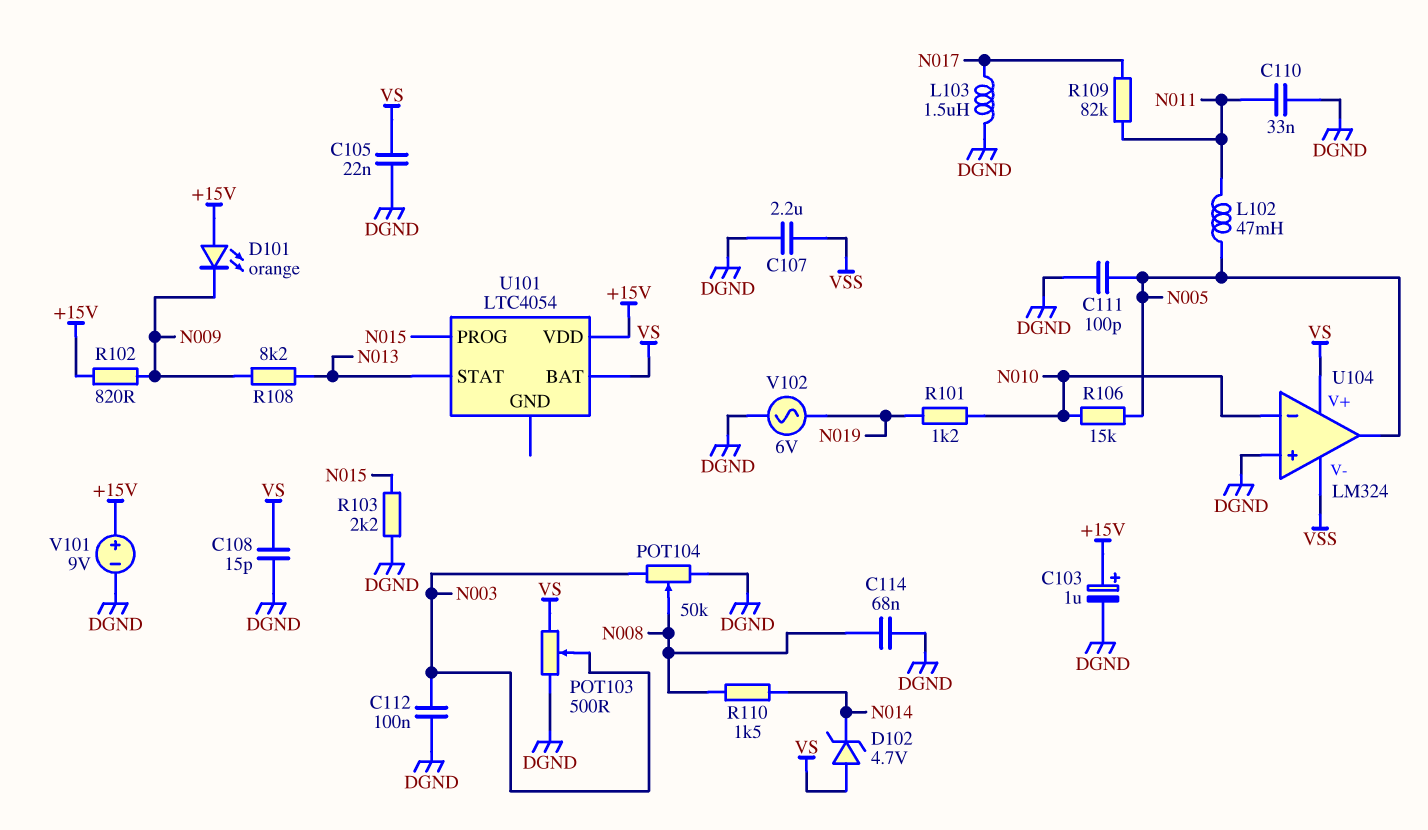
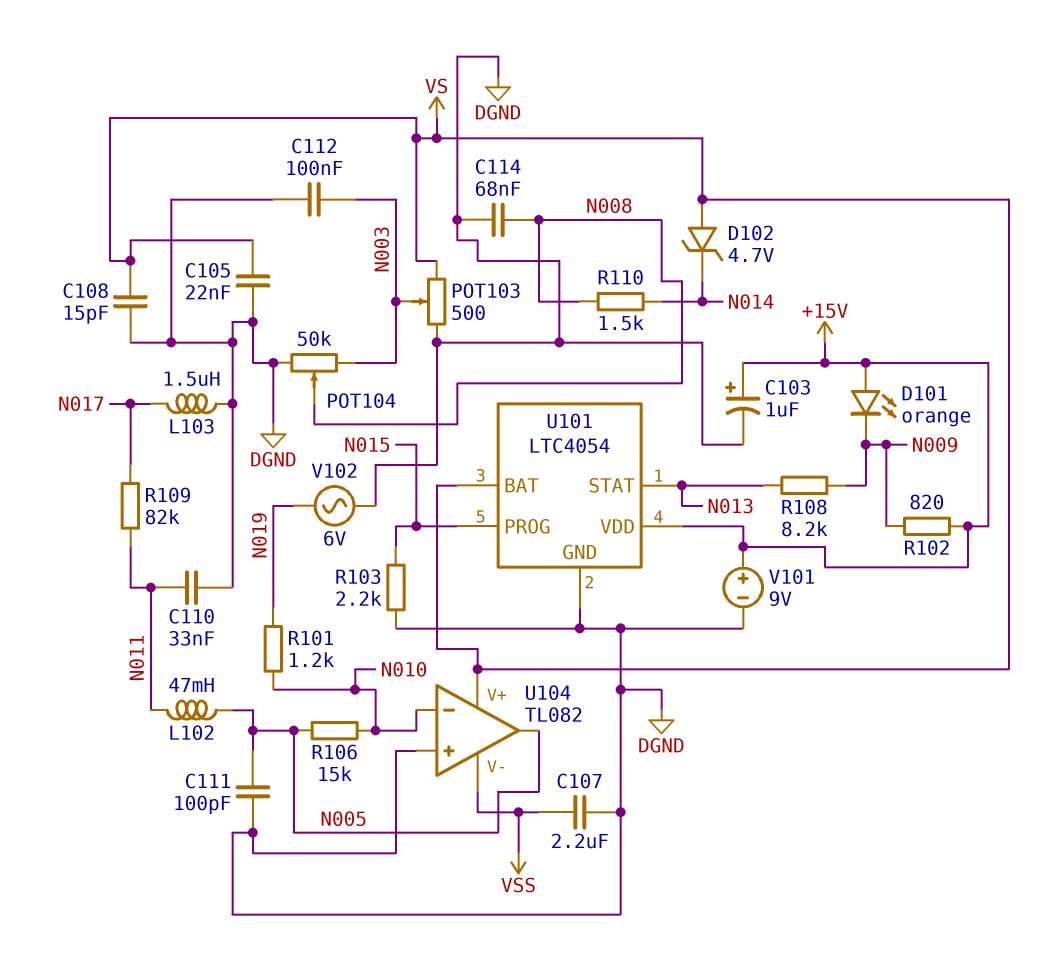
U101 pin GND: none -> DGND
U104: LM324 -> TL082

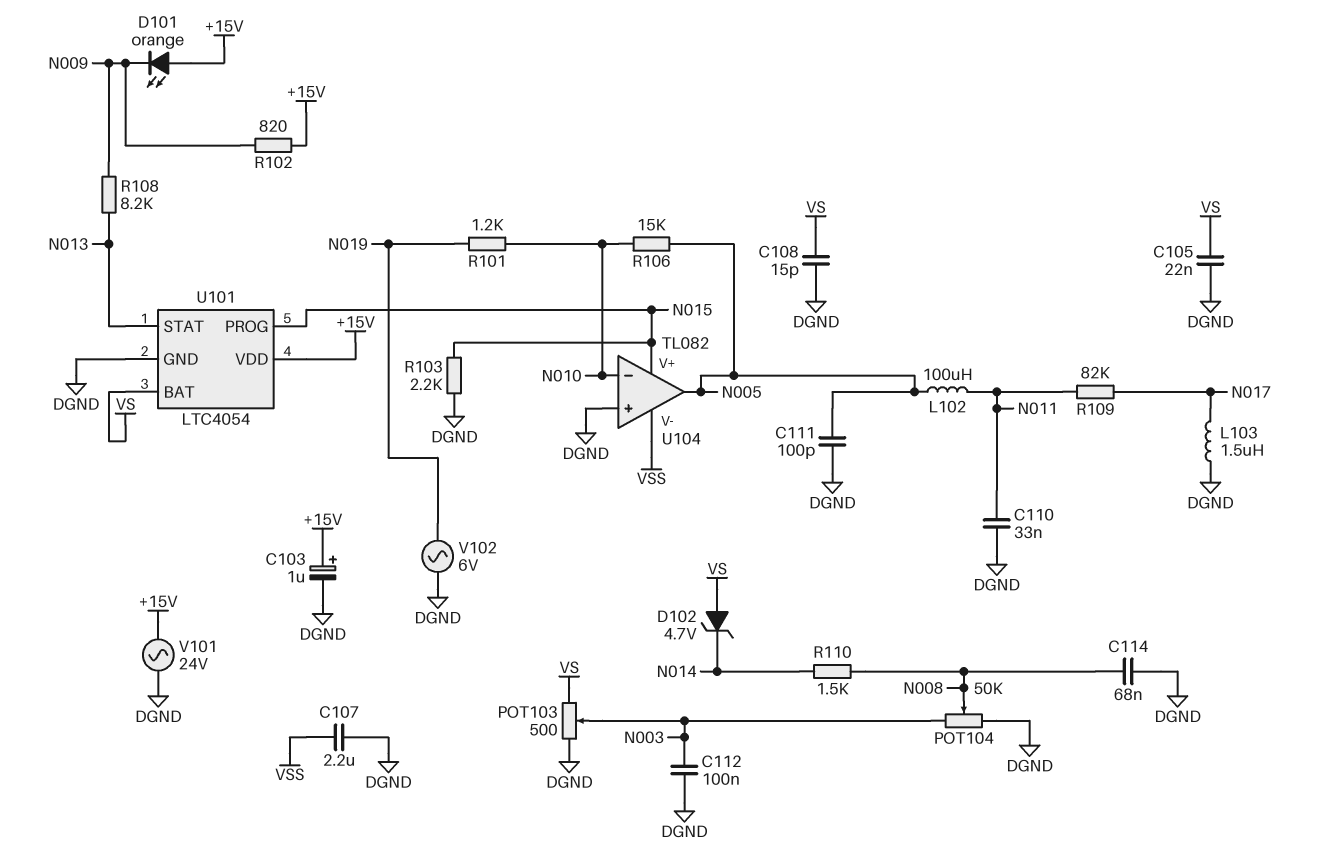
L102: 47mH (N005, N011) -> 100uH (N005, N011)
U104 pin V+: VS -> N015
V101: 9V (plus +15V, minus DGND) -> AC 24V (+15V, DGND)

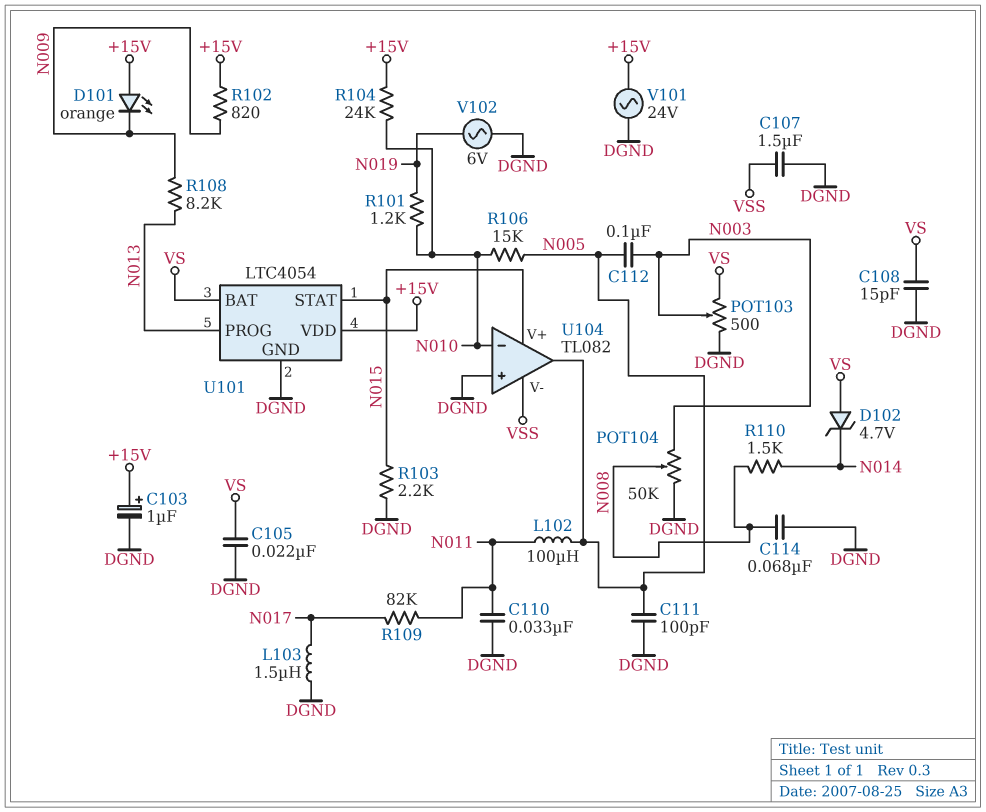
C107: 2.2uF (DGND, VSS) -> 1.5uF (DGND, VSS)
C112: 100nF (DGND, N003) -> 100nF (N003, N005)
R104: none -> 24k (+15V, N010)
U101 pin PROG: N015 -> N013
U101 pin STAT: N013 -> N015

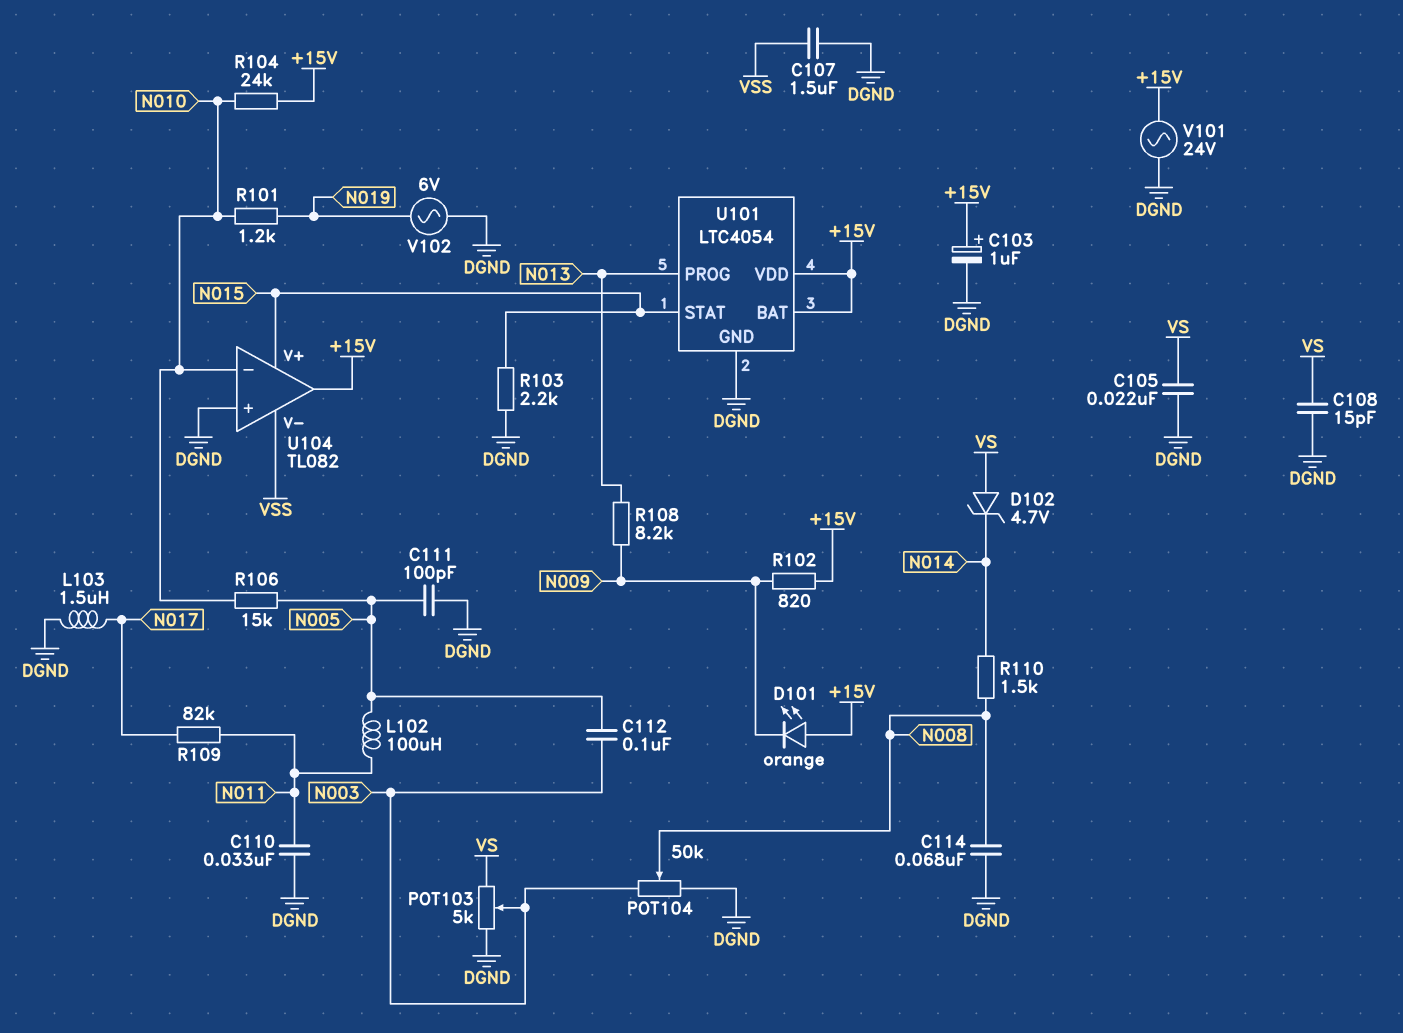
POT103: 500 (DGND, VS, wiper N003) -> 5k (DGND, VS, wiper N003)
U101 pin BAT: VS -> +15V
U104 pin out: N005 -> +15V

